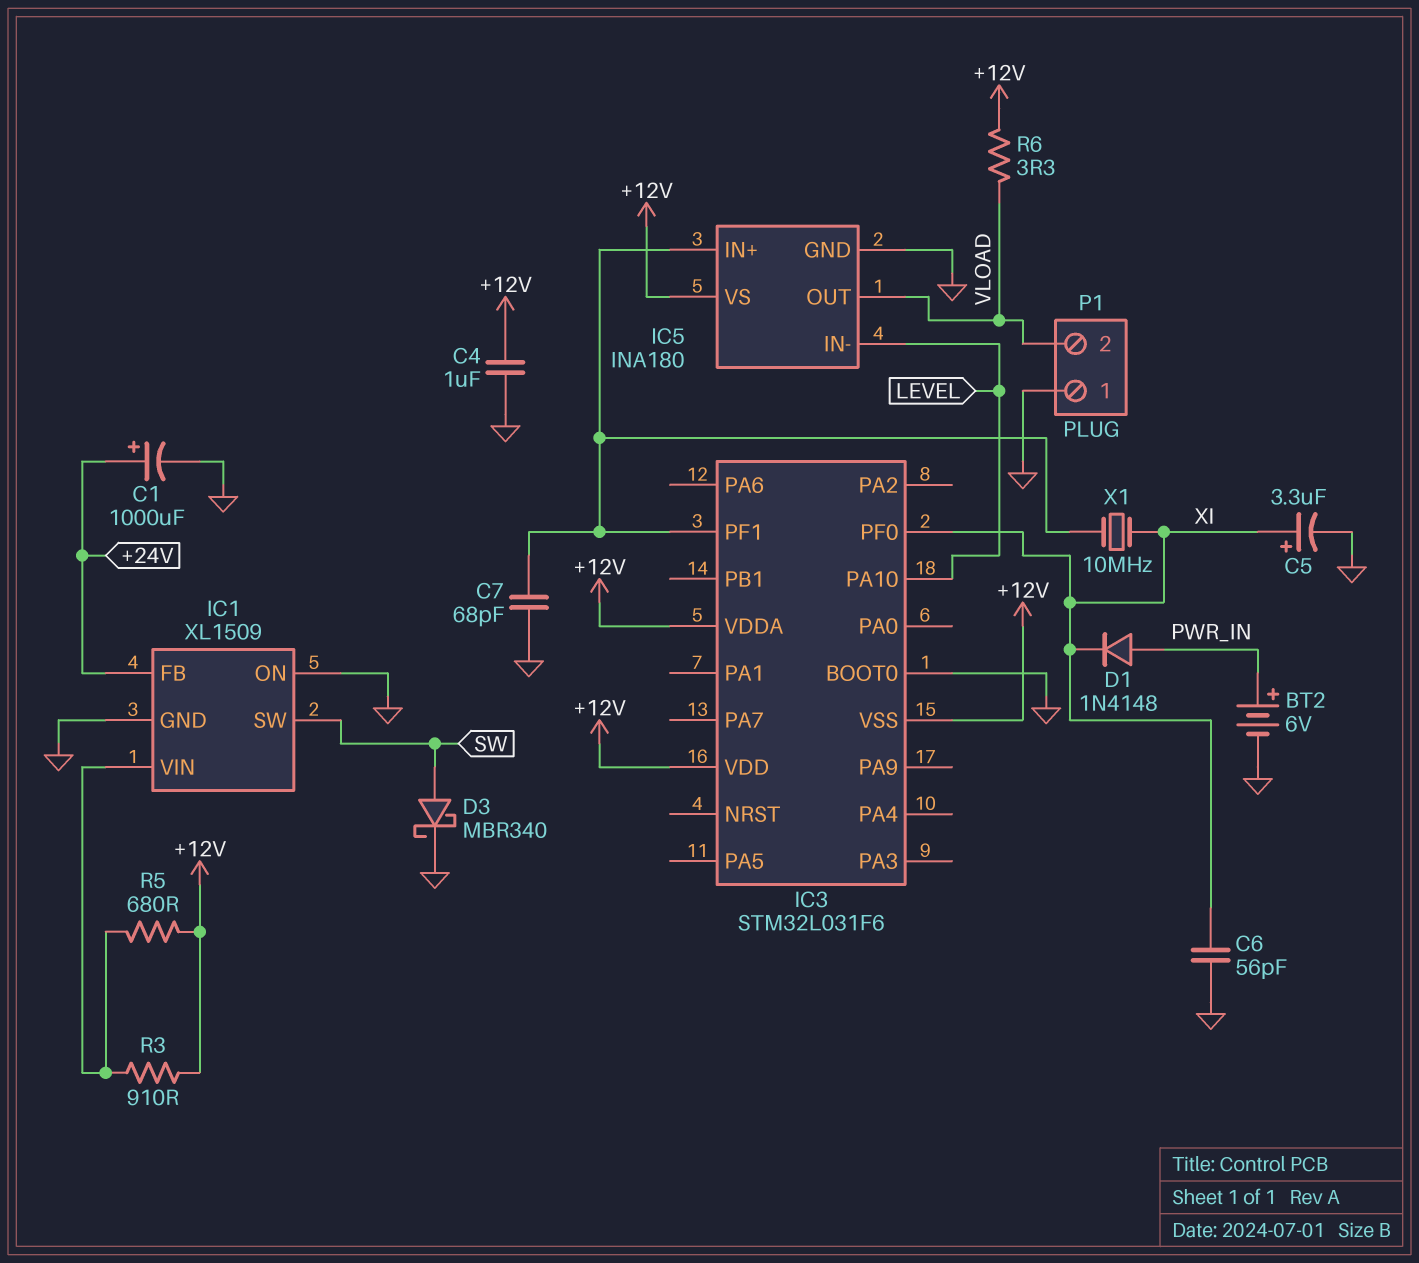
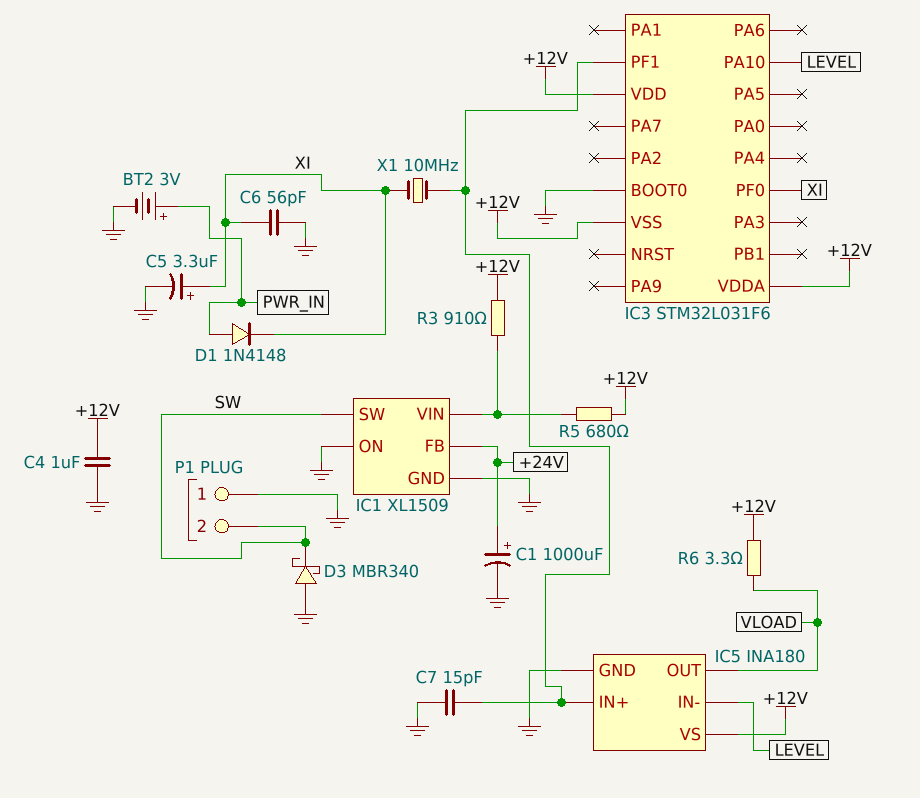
BT2: 6V (plus PWR_IN, minus GND) -> 3V (plus PWR_IN, minus GND)
C7: 68pF (GND, IC3/PF1) -> 15pF (GND, IC3/PF1)
D3: schottky MBR340 (A SW, K GND) -> schottky MBR340 (A GND, K SW)
P1 pin 2: VLOAD -> SW

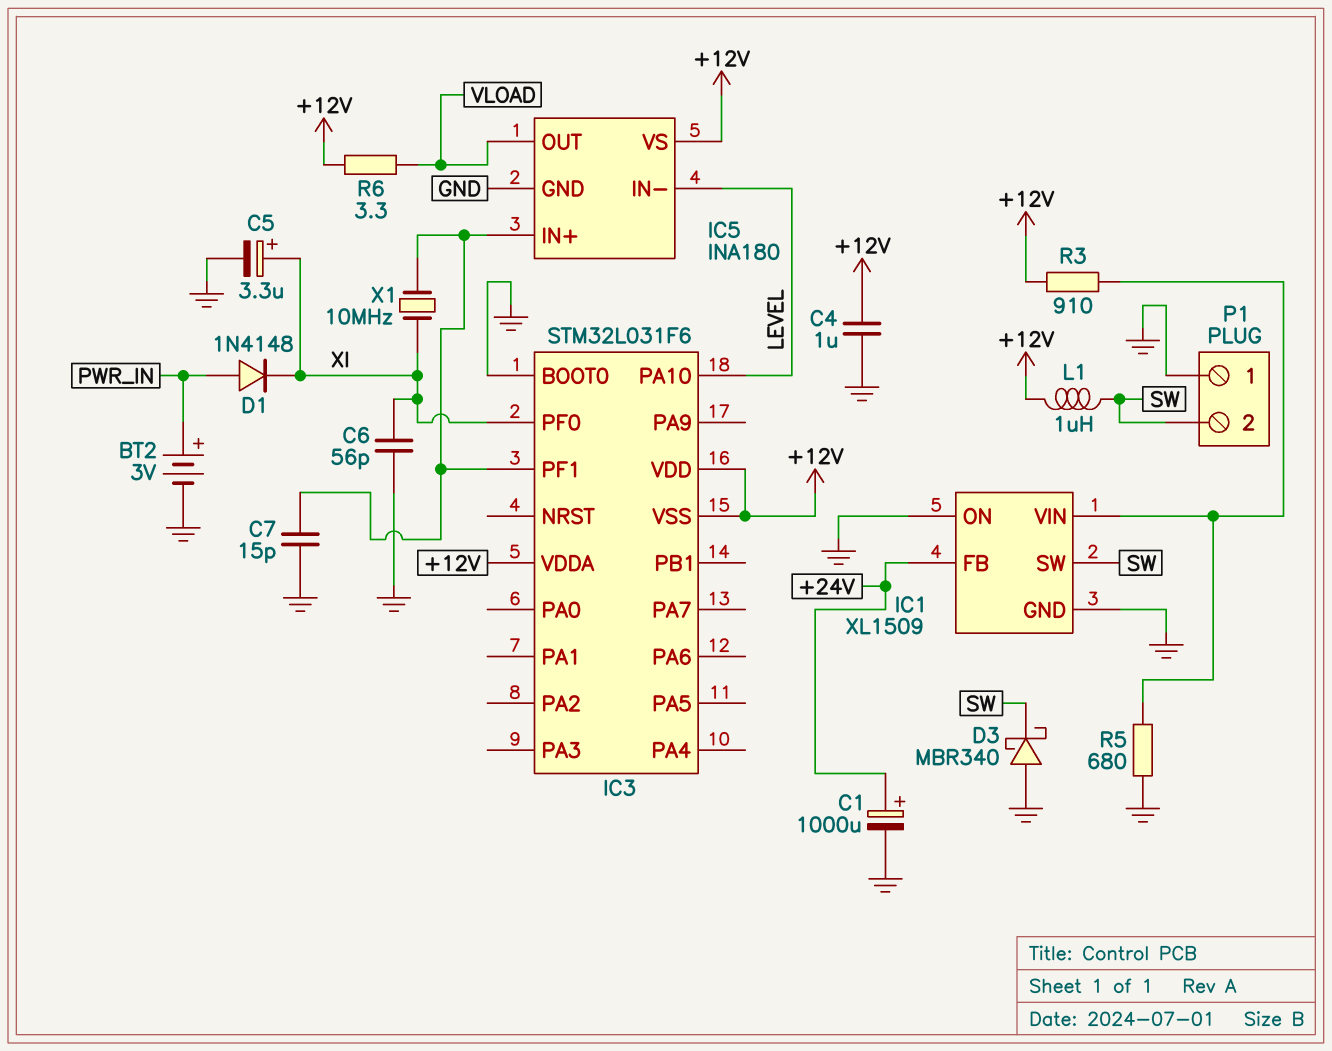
L1: none -> 1uH (+12V, SW)
R5: 680 (+12V, IC1/VIN) -> 680 (GND, IC1/VIN)

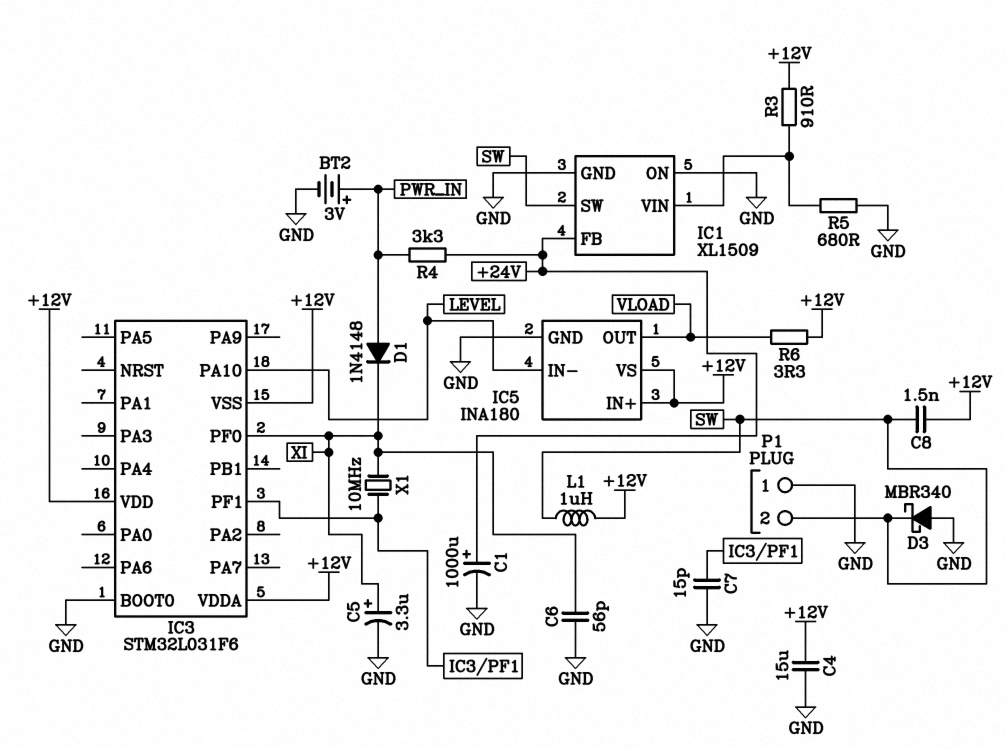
C4: 1uF (+12V, GND) -> 15uF (+12V, GND)
C8: none -> 1.5nF (+12V, SW)
IC5 pin IN+: IC3/PF1 -> +12V
R4: none -> 3.3k (+24V, PWR_IN)

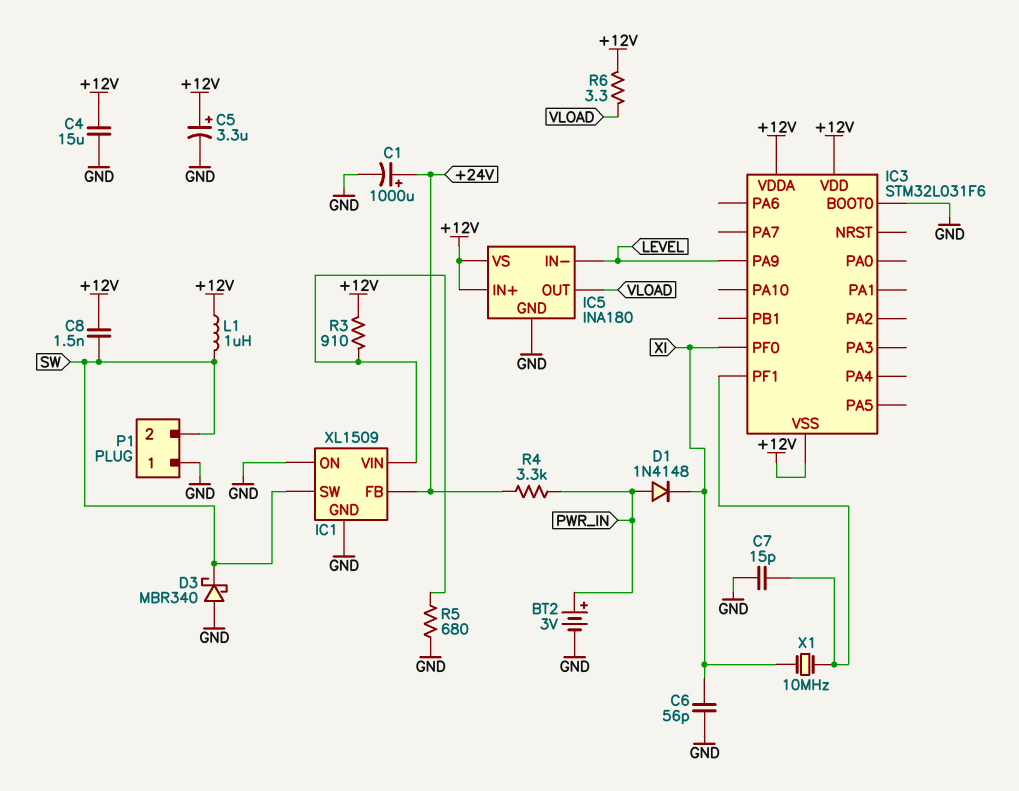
C5: 3.3uF (plus XI, minus GND) -> 3.3uF (plus +12V, minus GND)
IC3 pin PA9: none -> LEVEL
IC3 pin PA10: LEVEL -> none

